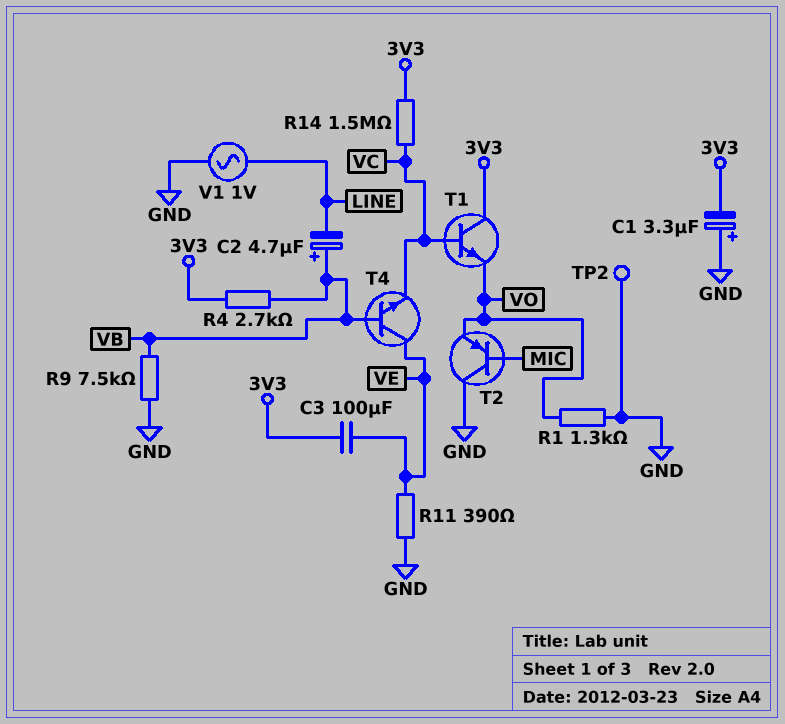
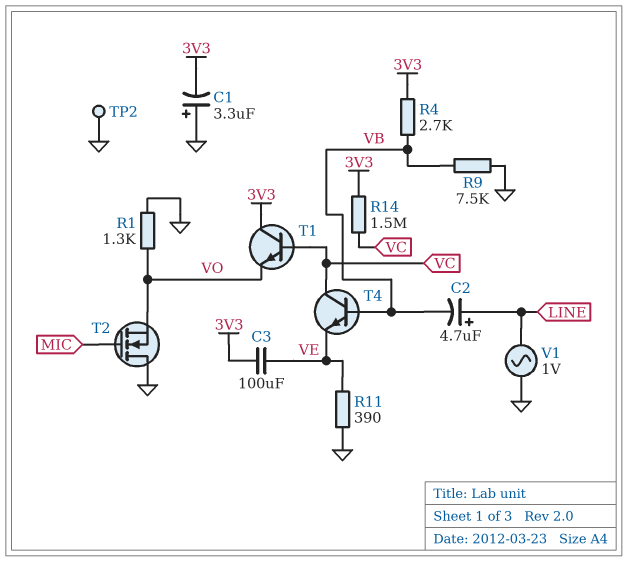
C2: 4.7uF (plus VB, minus LINE) -> 4.7uF (plus LINE, minus VB)
T2: PNP (B MIC, C GND, E VO) -> NMOS (G MIC, D GND, S VO)
T4: NPN (B VB, C VE, E VC) -> NPN (B VB, C VC, E VE)

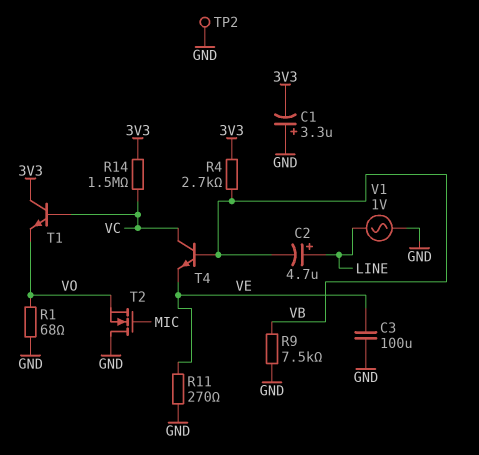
C3: 100uF (3V3, VE) -> 100uF (GND, VE)
R1: 1.3k (GND, VO) -> 68 (GND, VO)
R11: 390 (GND, VE) -> 270 (GND, VE)

